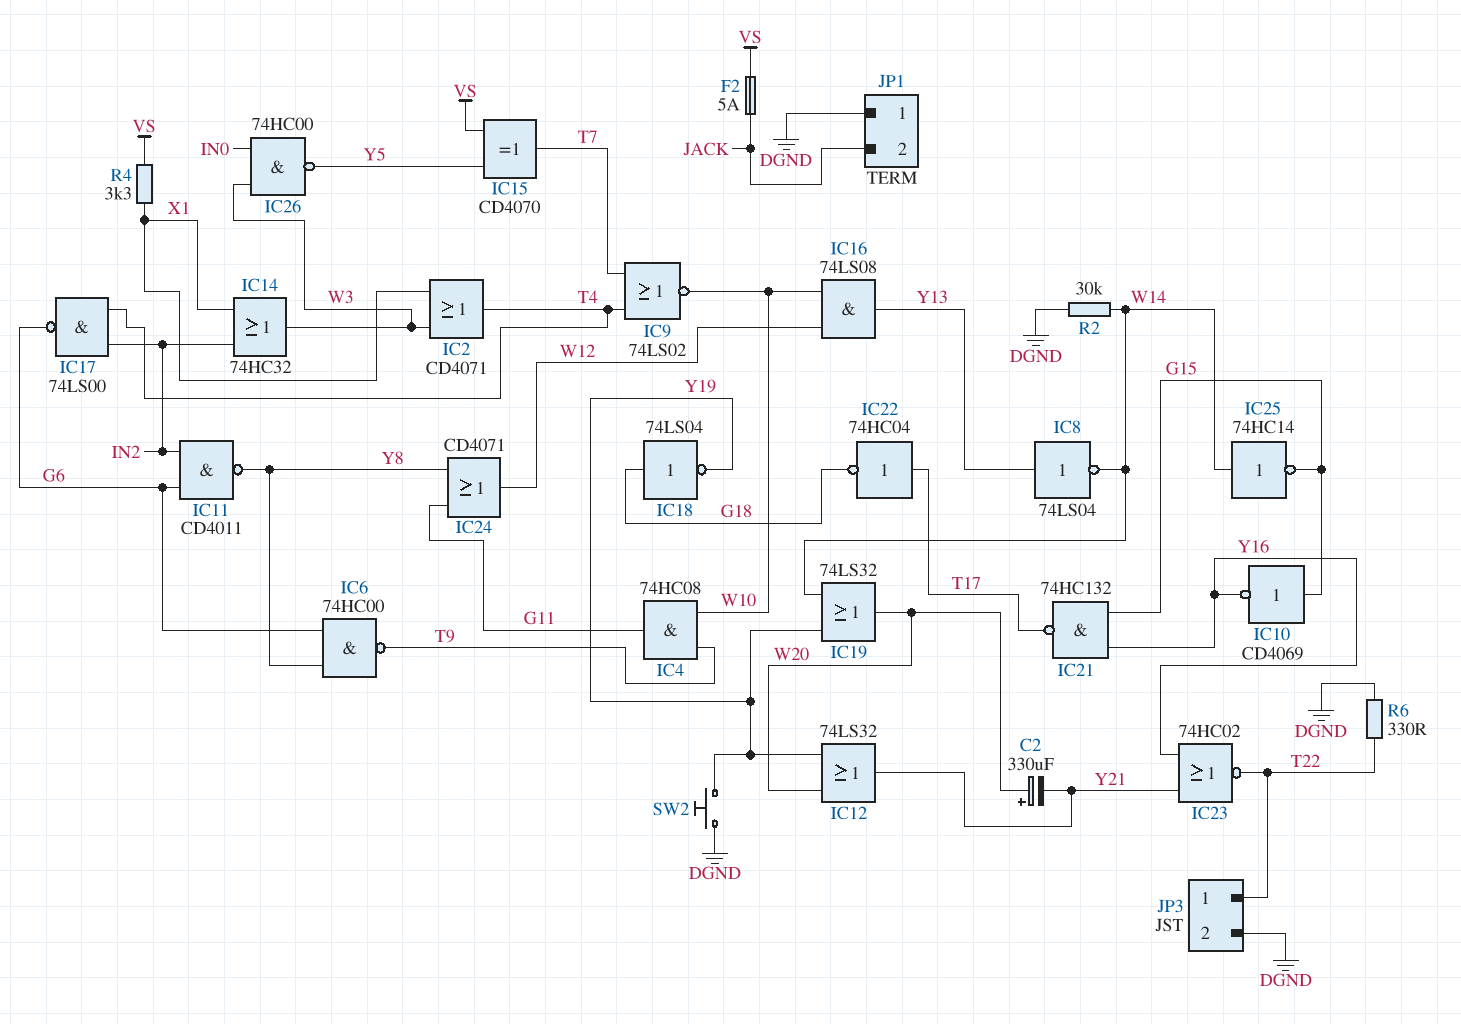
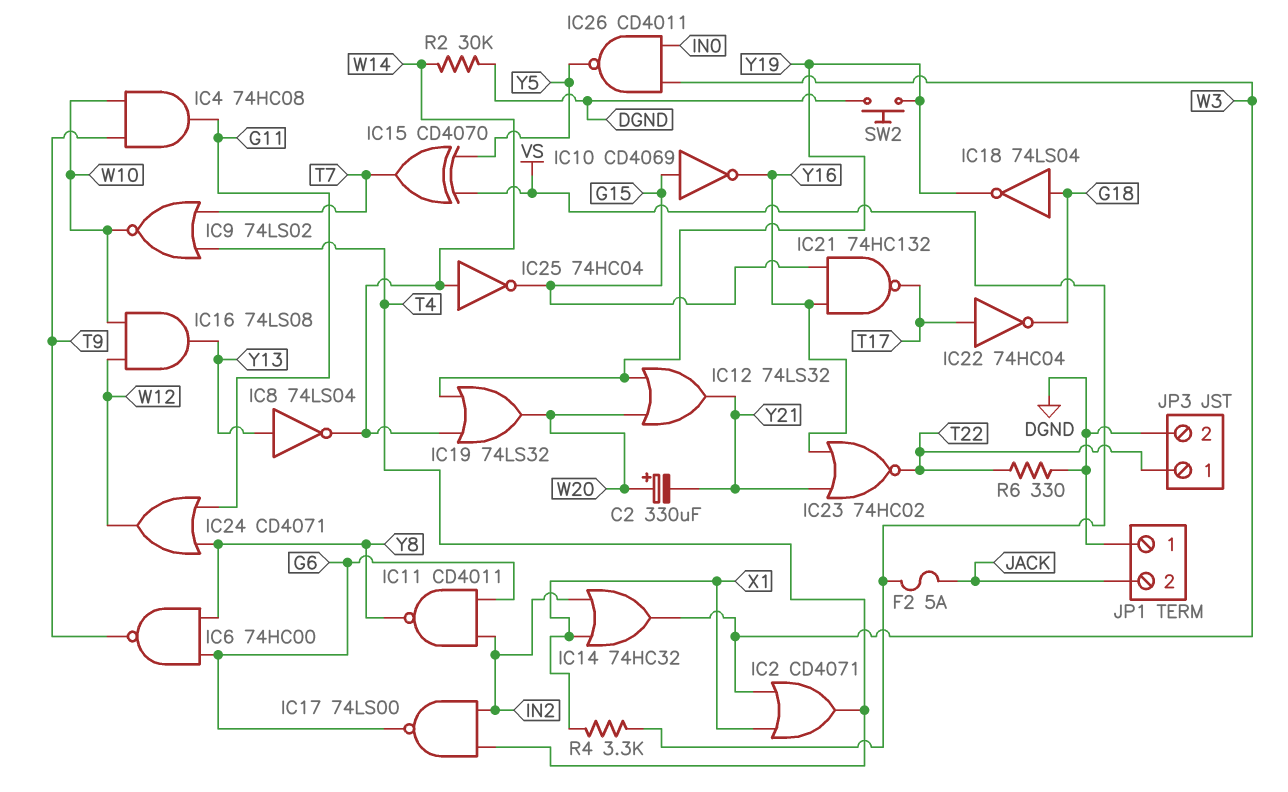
IC25: NOT 74HC14 (in W14, out G15) -> NOT 74HC04 (in W14, out G15)
IC26: NAND 74HC00 (in IN0, in W3, out Y5) -> NAND CD4011 (in IN0, in W3, out Y5)

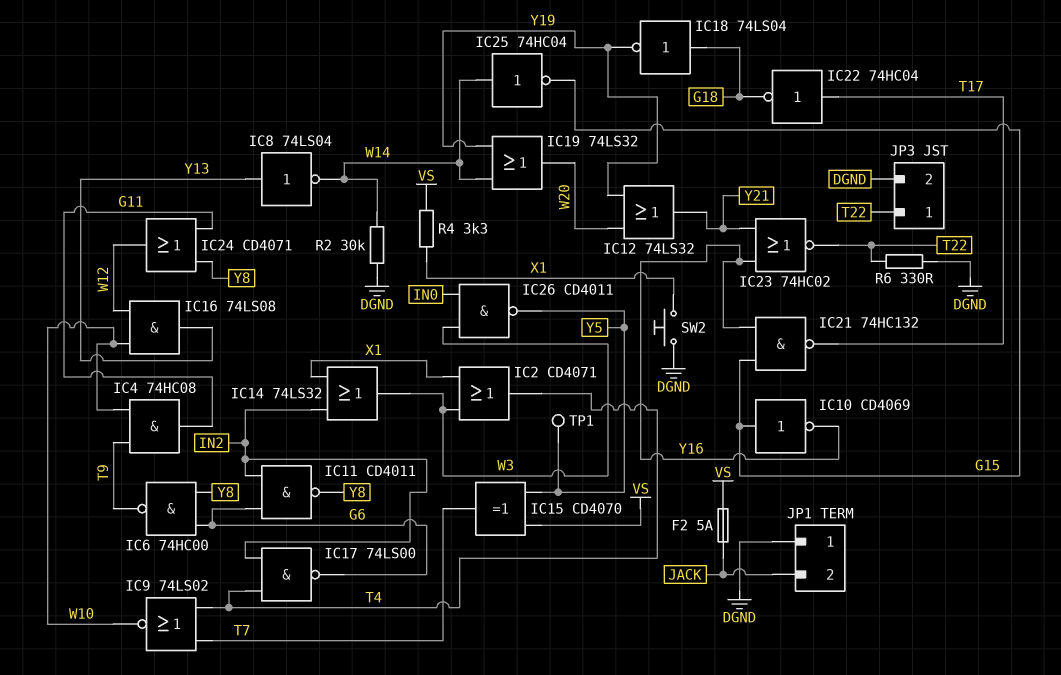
C2: 330uF (plus W20, minus Y21) -> none
IC14: OR 74HC32 (in IN2, in X1, out W3) -> OR 74LS32 (in IN2, in X1, out W3)
SW2: button (DGND, Y19) -> button (DGND, X1)
TP1: none -> test point (Y5)

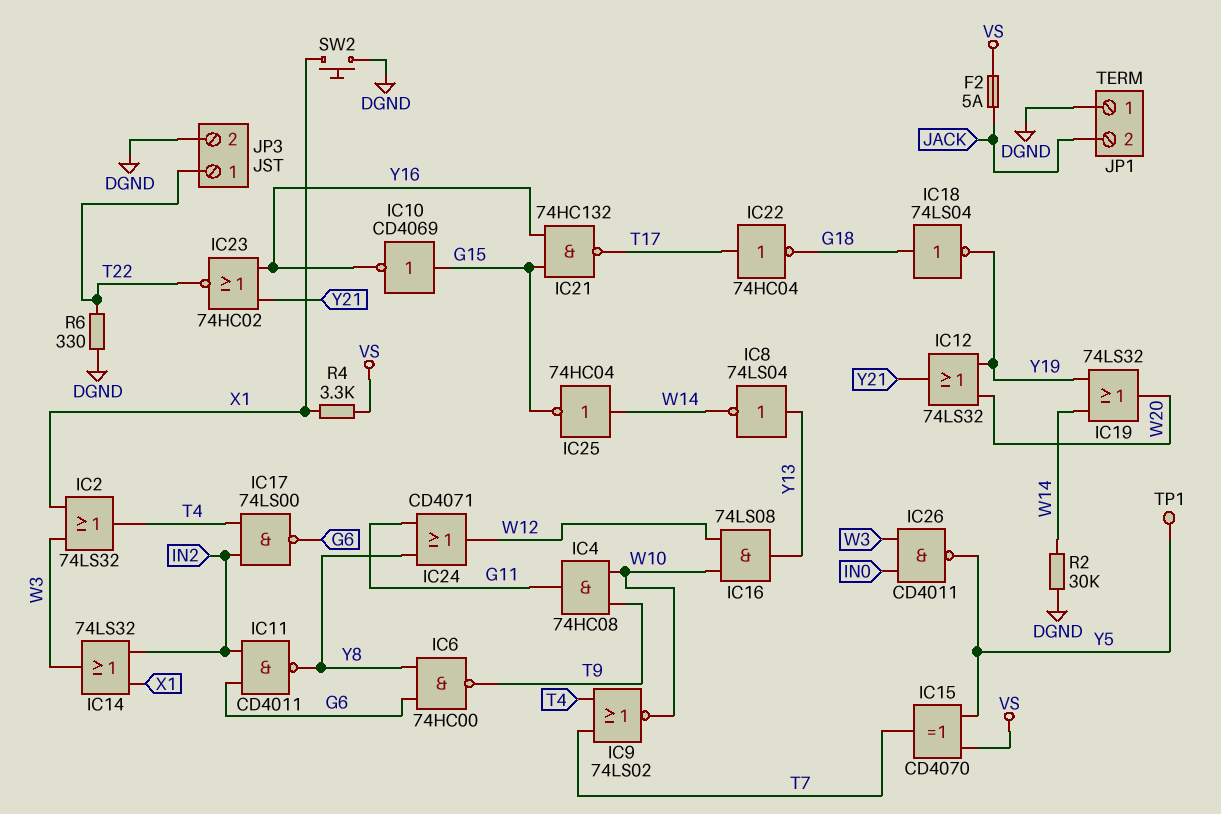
IC2: OR CD4071 (in W3, in X1, out T4) -> OR 74LS32 (in W3, in X1, out T4)

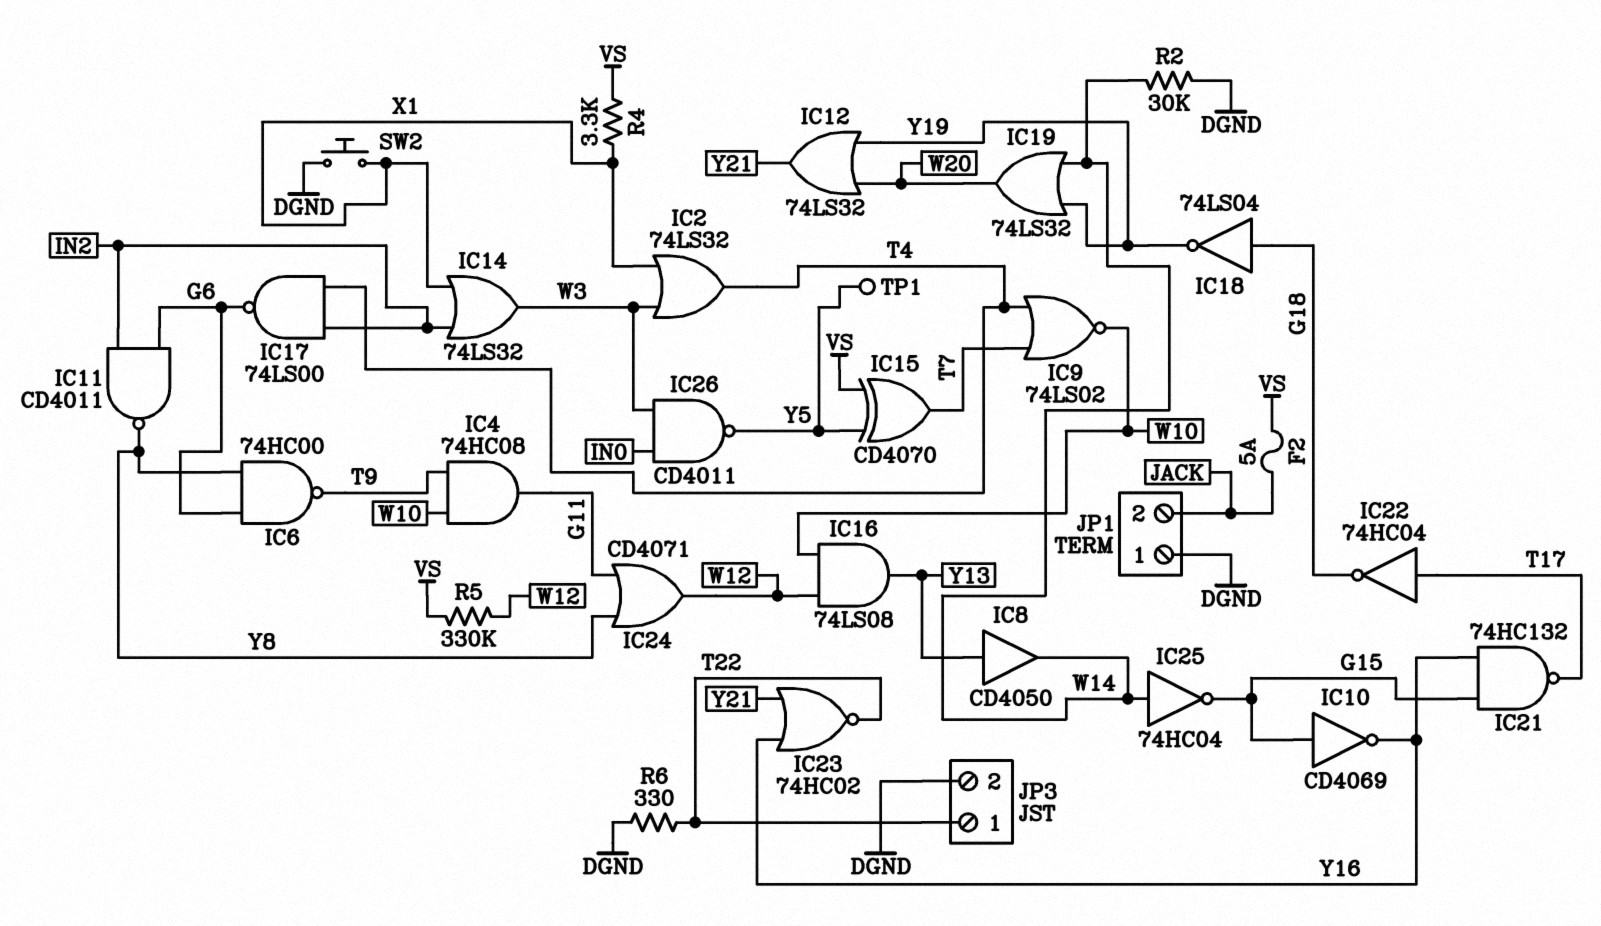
IC8: NOT 74LS04 (in Y13, out W14) -> buffer CD4050 (in Y13, out W14)
R5: none -> 330k (VS, W12)

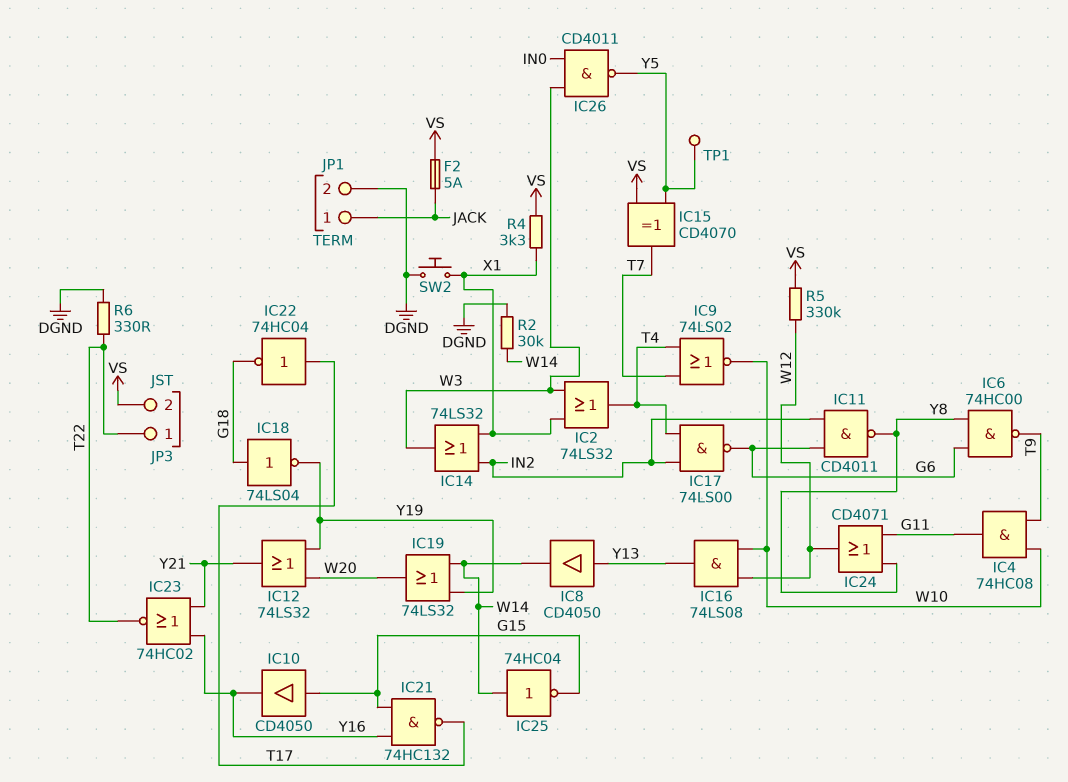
IC10: NOT CD4069 (in G15, out Y16) -> buffer CD4050 (in G15, out Y16)
JP1 pin 1: DGND -> JACK
JP1 pin 2: JACK -> DGND
JP3 pin 2: DGND -> VS

